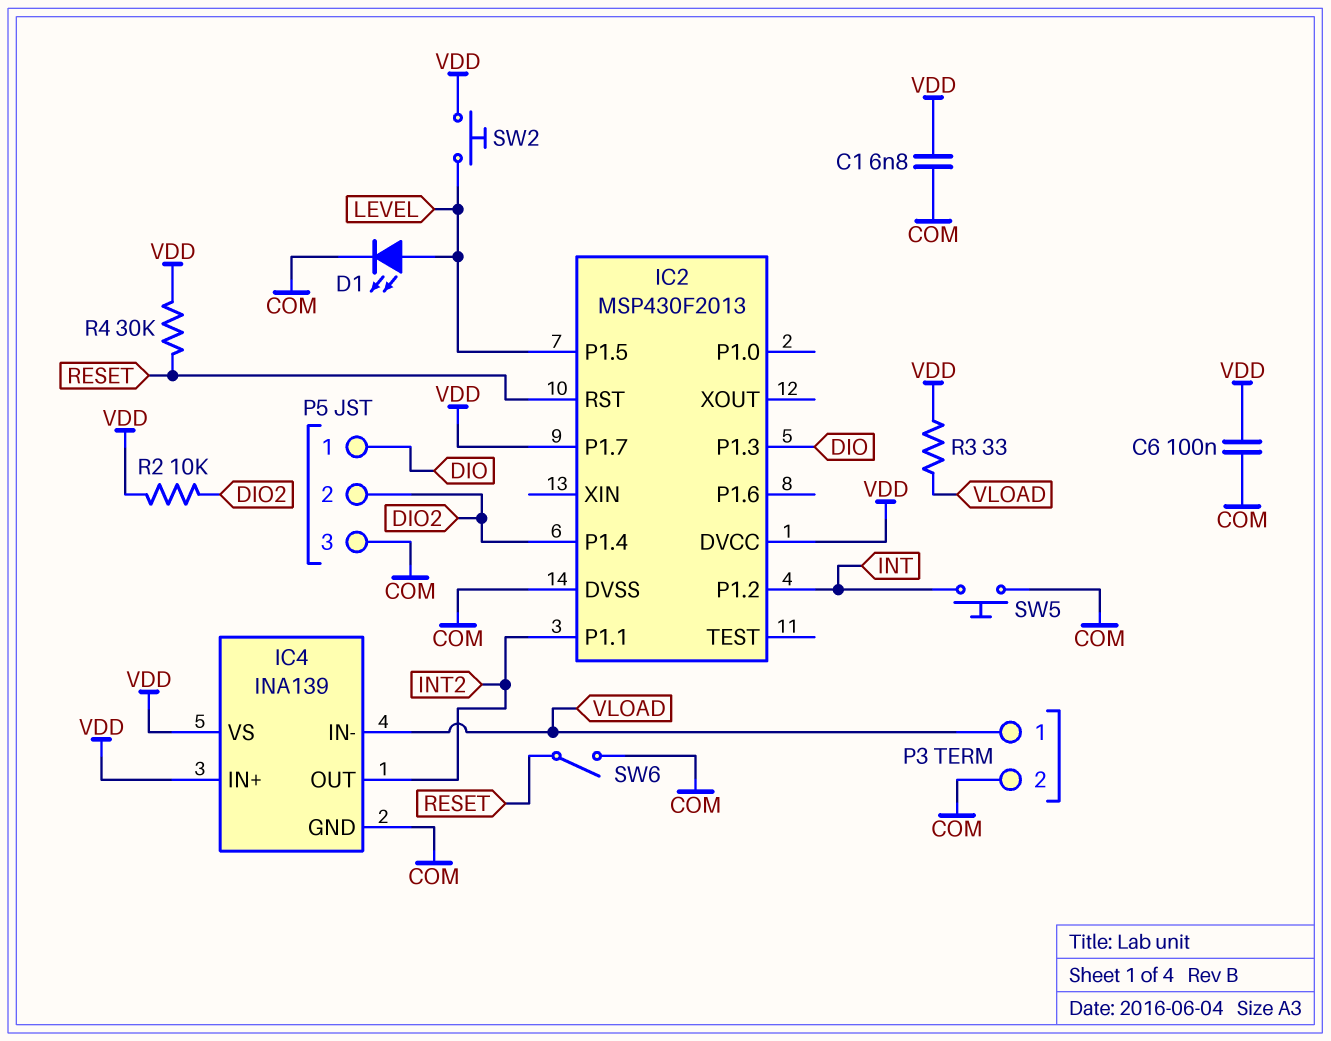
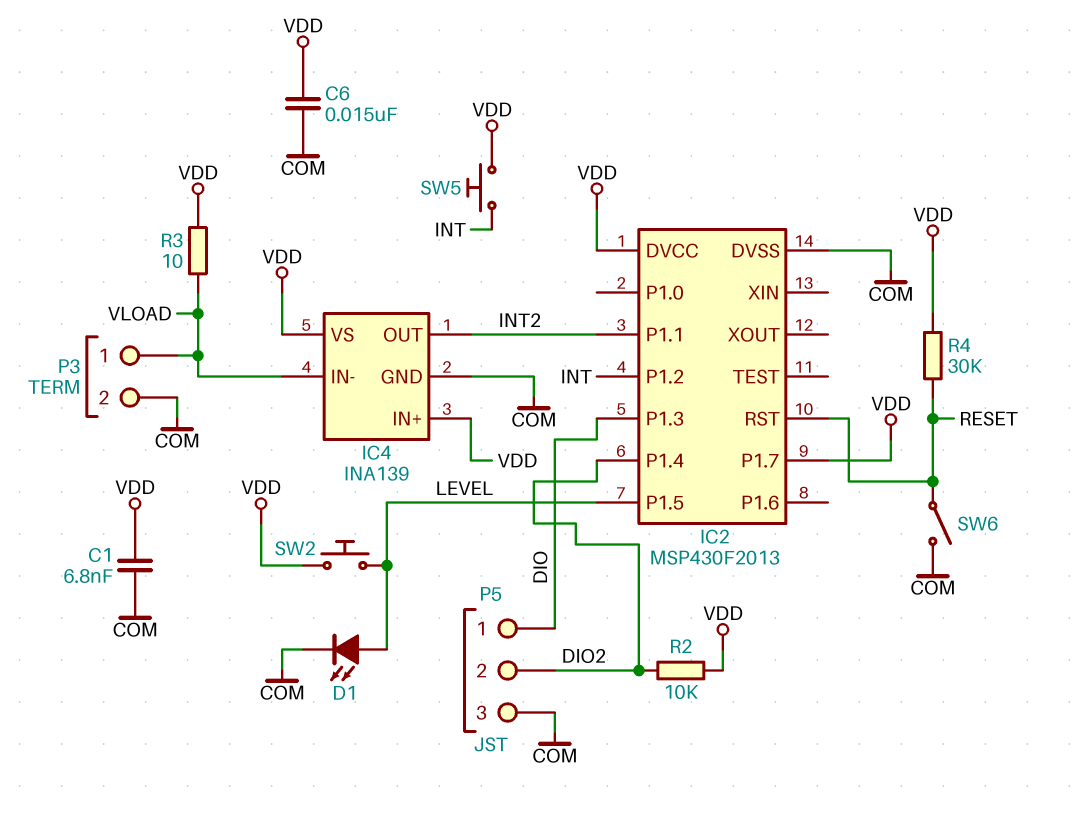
C6: 100nF (COM, VDD) -> 15nF (COM, VDD)
R3: 33 (VDD, VLOAD) -> 10 (VDD, VLOAD)
SW5: button (COM, INT) -> button (INT, VDD)

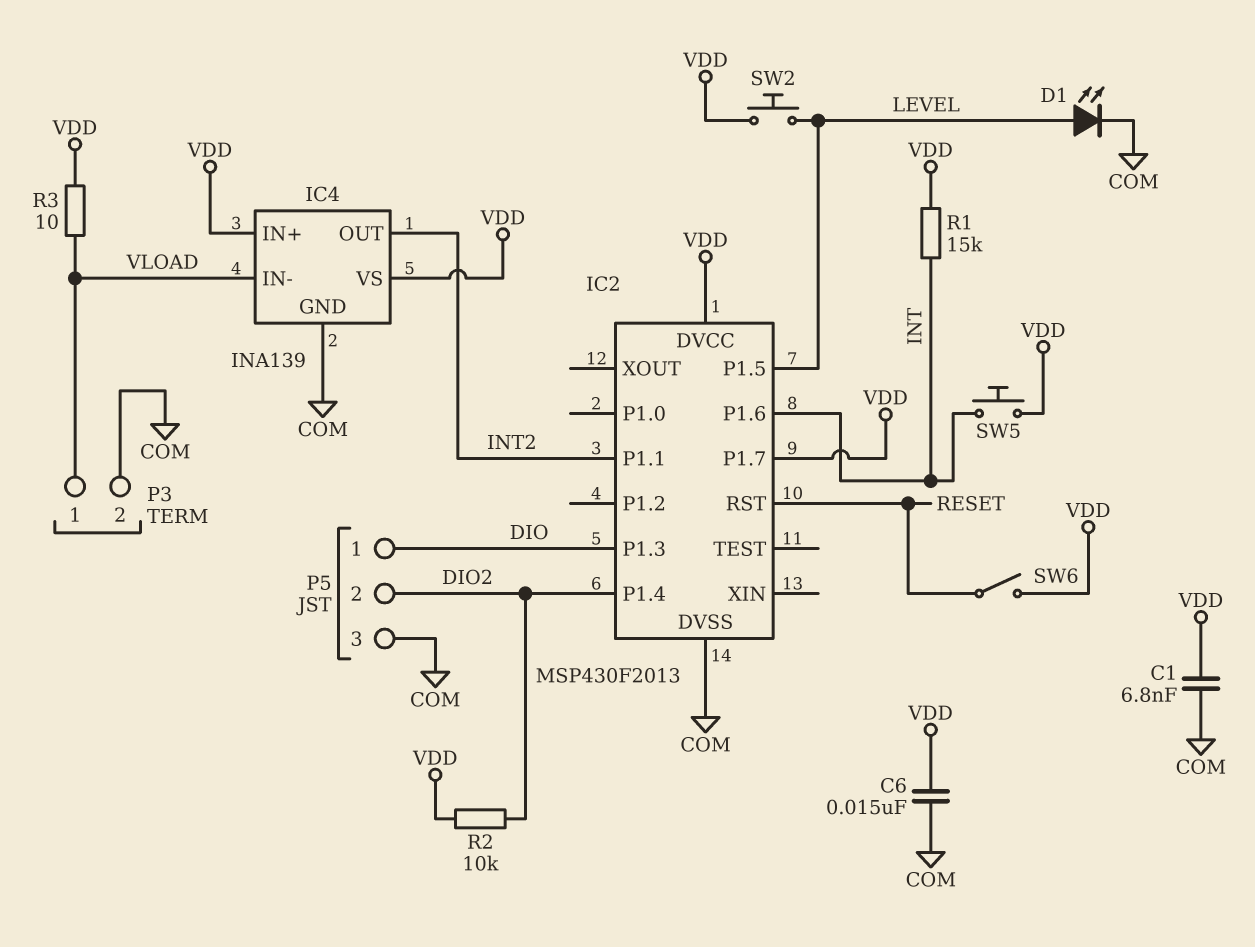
IC2 pin P1.2: INT -> none
IC2 pin P1.6: none -> INT
R1: none -> 15k (INT, VDD)
R4: 30k (RESET, VDD) -> none
SW6: switch (COM, RESET) -> switch (RESET, VDD)

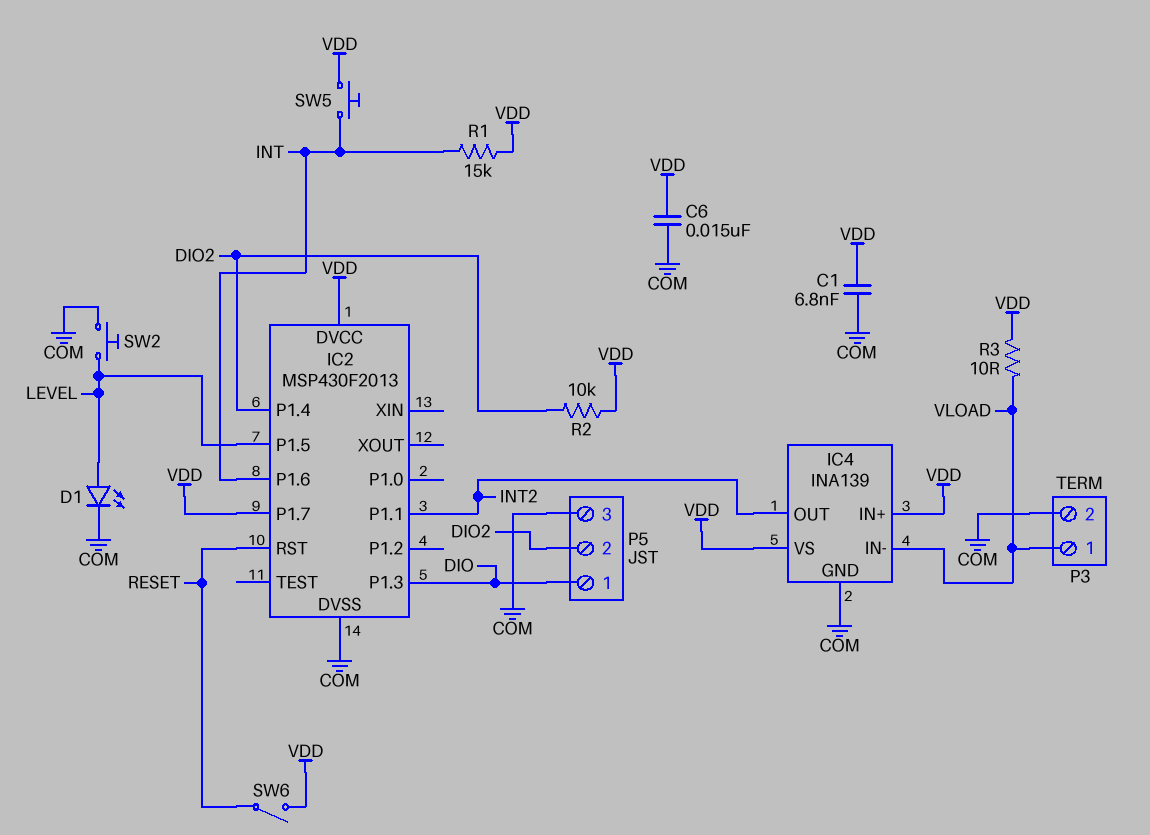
SW2: button (LEVEL, VDD) -> button (COM, LEVEL)

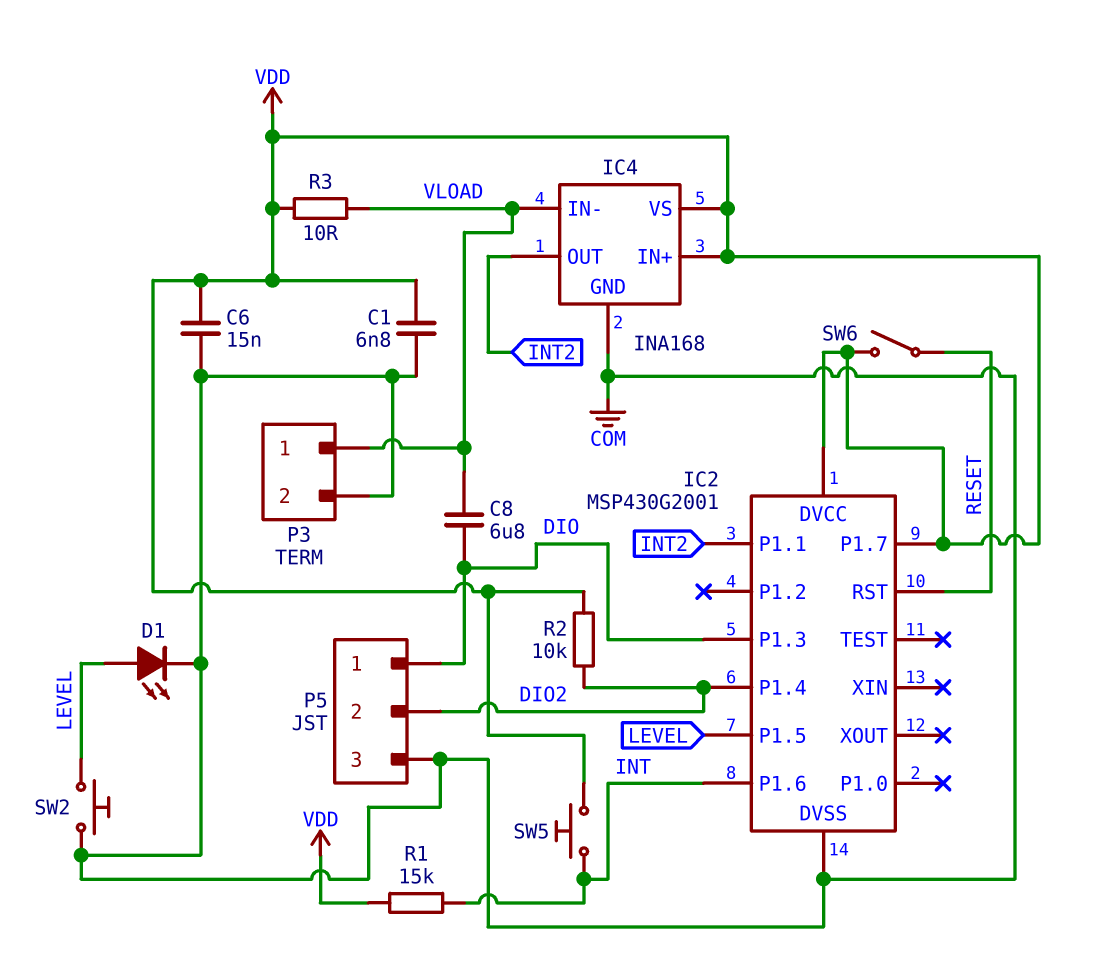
C8: none -> 6.8uF (DIO, VLOAD)
IC2: MSP430F2013 -> MSP430G2001
IC4: INA139 -> INA168

